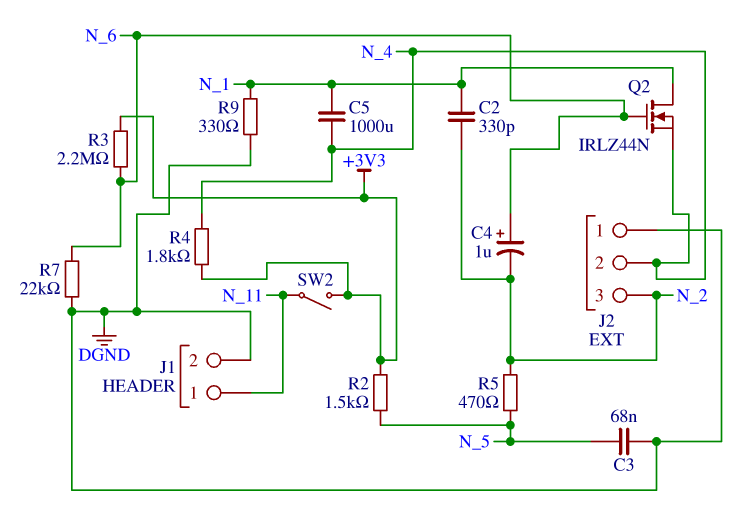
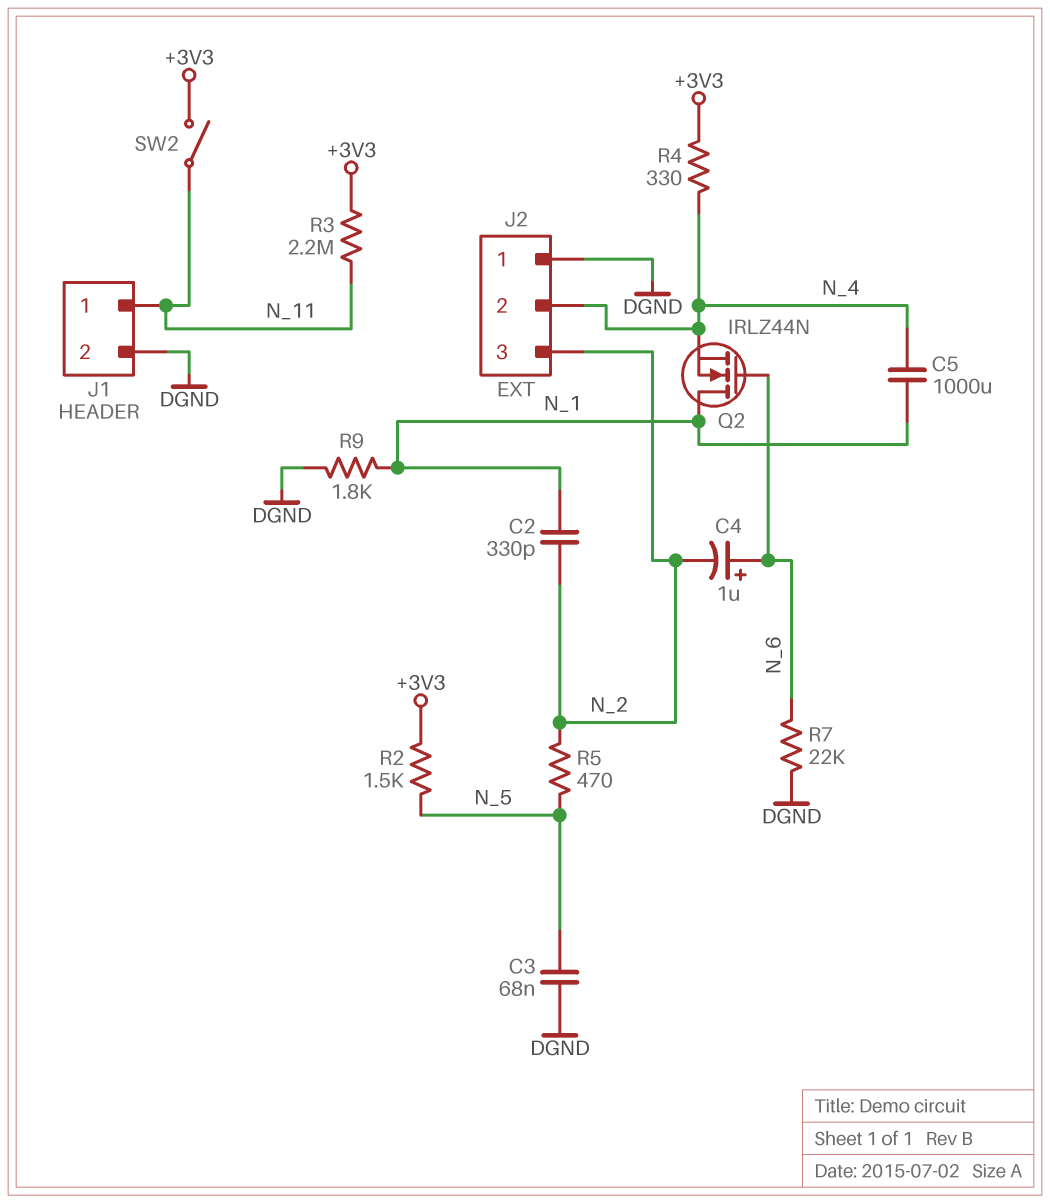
R3: 2.2M (+3V3, N_6) -> 2.2M (+3V3, N_11)
R4: 1.8k (+3V3, N_4) -> 330 (+3V3, N_4)
R9: 330 (DGND, N_1) -> 1.8k (DGND, N_1)

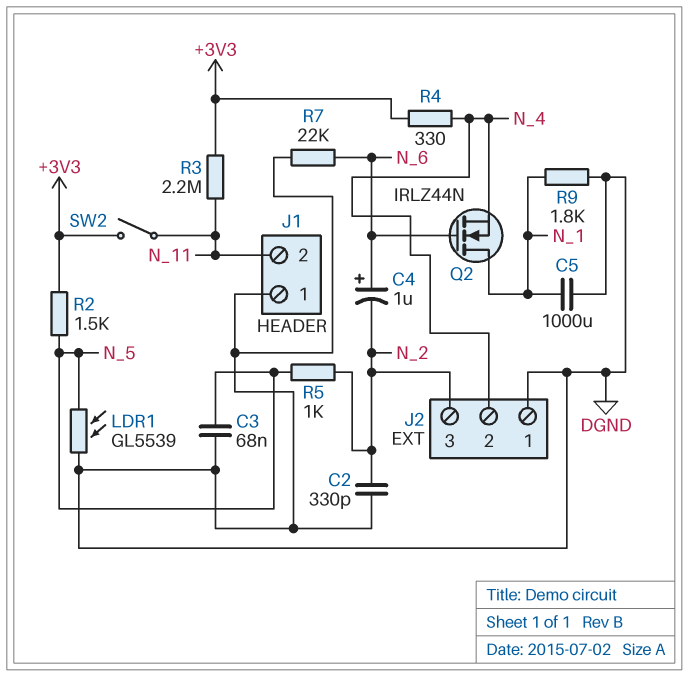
C2: 330pF (N_1, N_2) -> 330pF (DGND, N_2)
C5: 1000uF (N_1, N_4) -> 1000uF (DGND, N_1)
J1 pin 1: N_11 -> DGND
J1 pin 2: DGND -> N_11
LDR1: none -> GL5539 (DGND, N_5)
R5: 470 (N_2, N_5) -> 1k (N_2, N_5)

